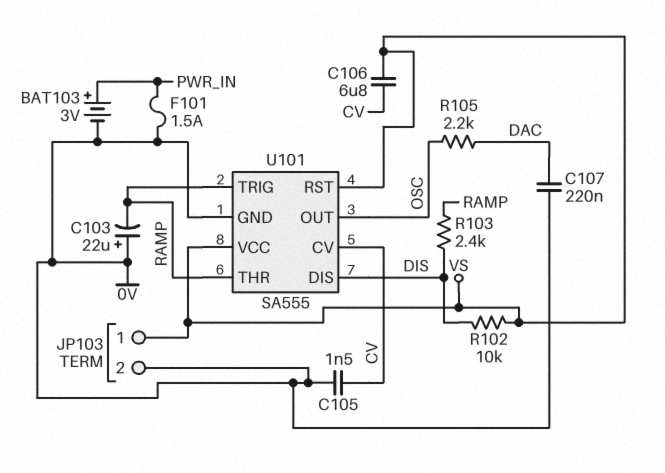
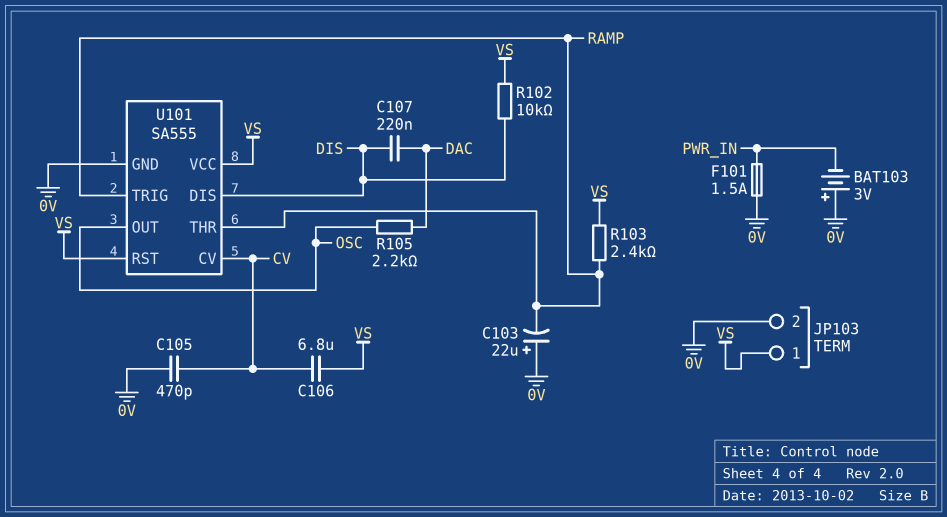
BAT103: 3V (plus PWR_IN, minus 0V) -> 3V (plus 0V, minus PWR_IN)
C105: 1.5nF (0V, CV) -> 470pF (0V, CV)
C107: 220nF (0V, DAC) -> 220nF (DAC, DIS)
R103: 2.4k (DIS, RAMP) -> 2.4k (RAMP, VS)

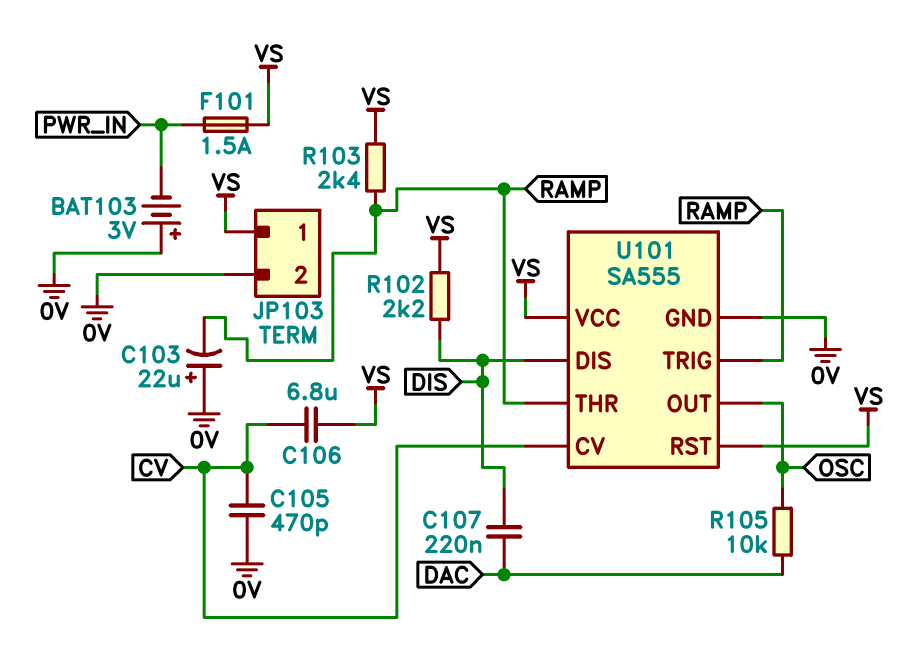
F101: 1.5A (0V, PWR_IN) -> 1.5A (PWR_IN, VS)
R102: 10k (DIS, VS) -> 2.2k (DIS, VS)
R105: 2.2k (DAC, OSC) -> 10k (DAC, OSC)

